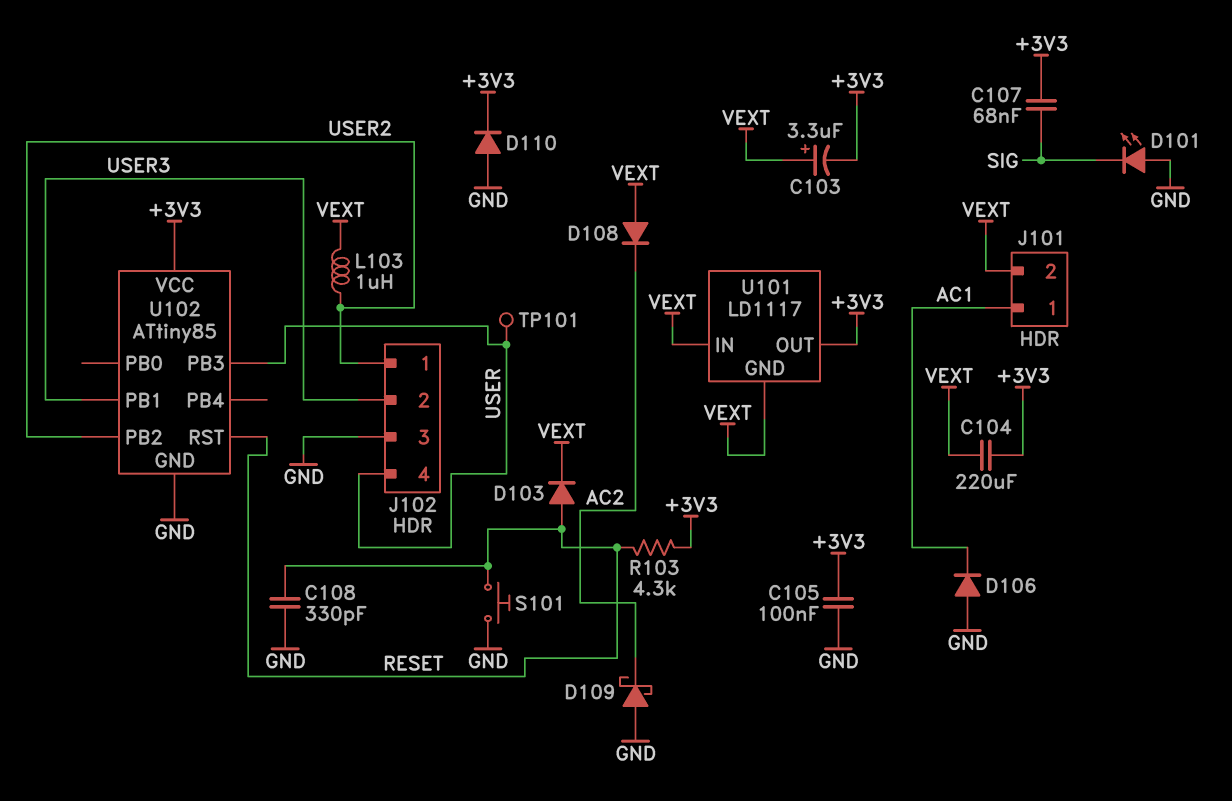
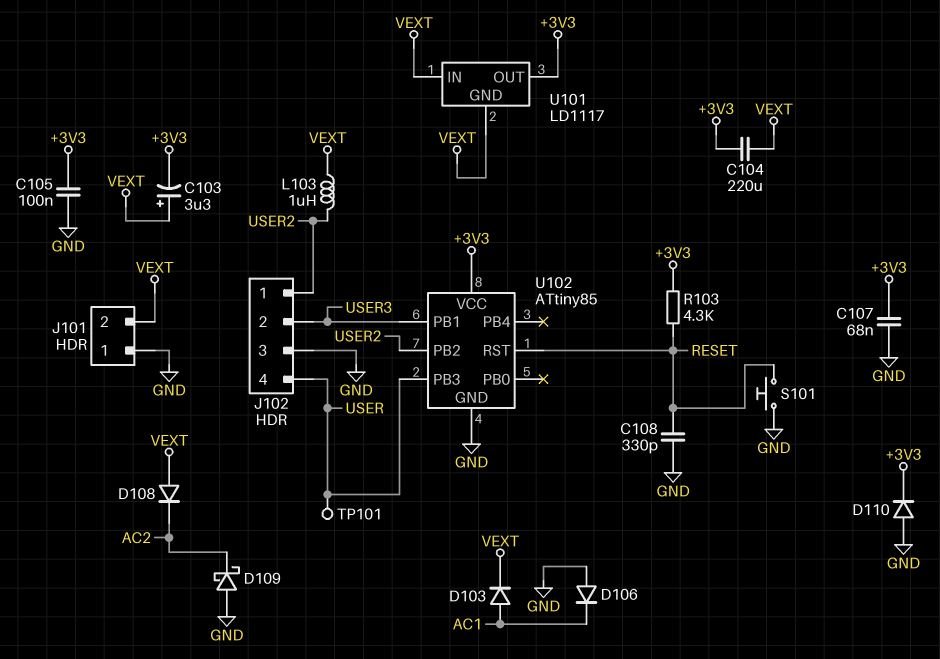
C107: 68nF (+3V3, SIG) -> 68nF (+3V3, GND)
D101: LED (A GND, K SIG) -> none
D103: diode (A RESET, K VEXT) -> diode (A AC1, K VEXT)
J101 pin 1: AC1 -> GND

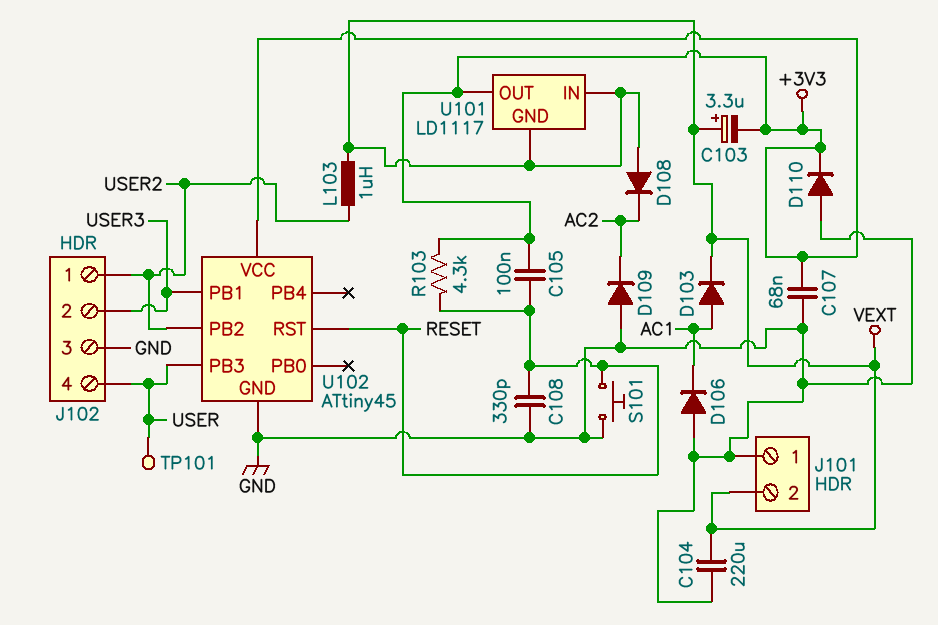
C104: 220uF (+3V3, VEXT) -> 220uF (GND, VEXT)
C105: 100nF (+3V3, GND) -> 100nF (+3V3, RESET)
D109: schottky (A GND, K AC2) -> diode (A GND, K AC2)
U102: ATtiny85 -> ATtiny45

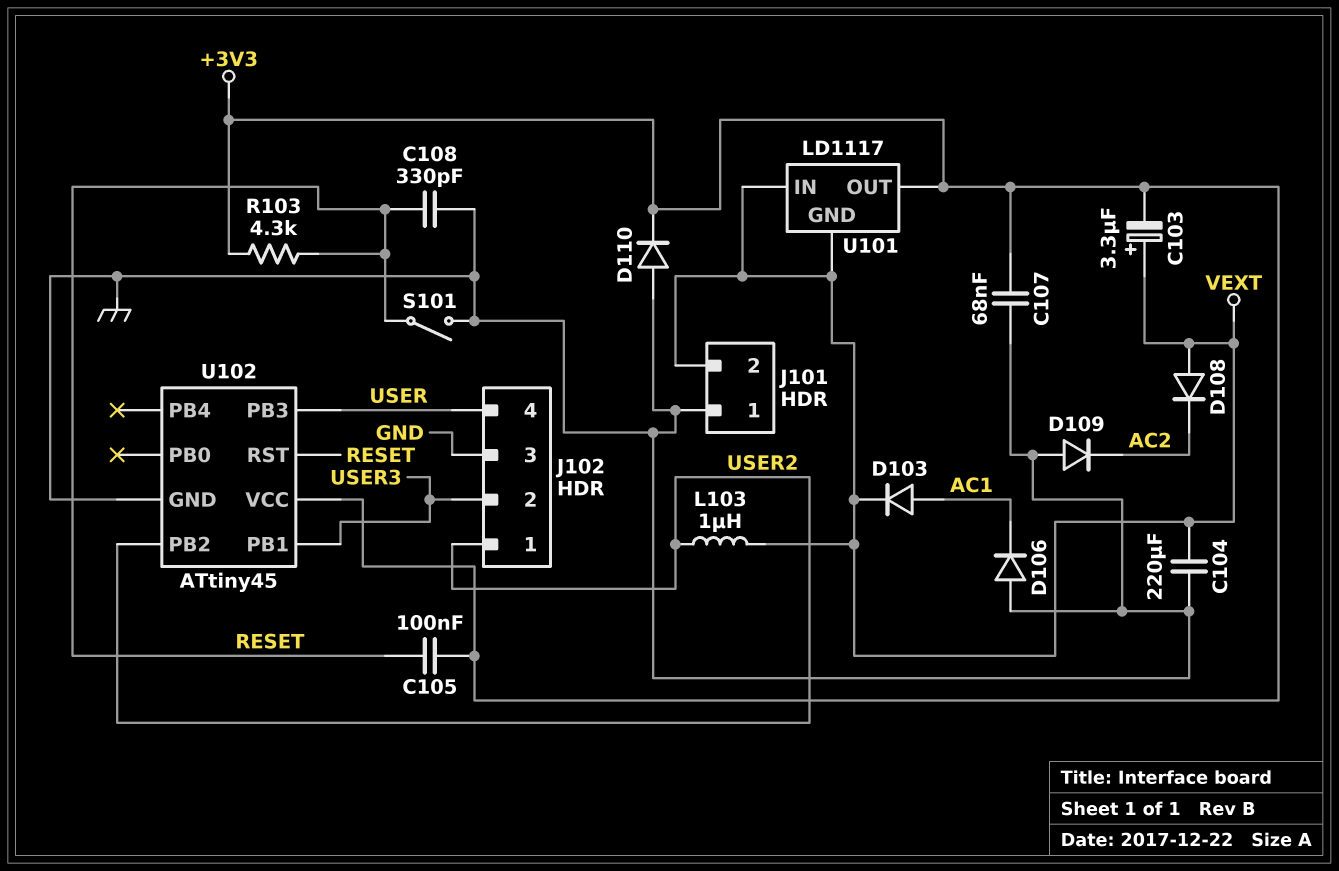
S101: button (GND, RESET) -> switch (GND, RESET)
TP101: test point (USER) -> none

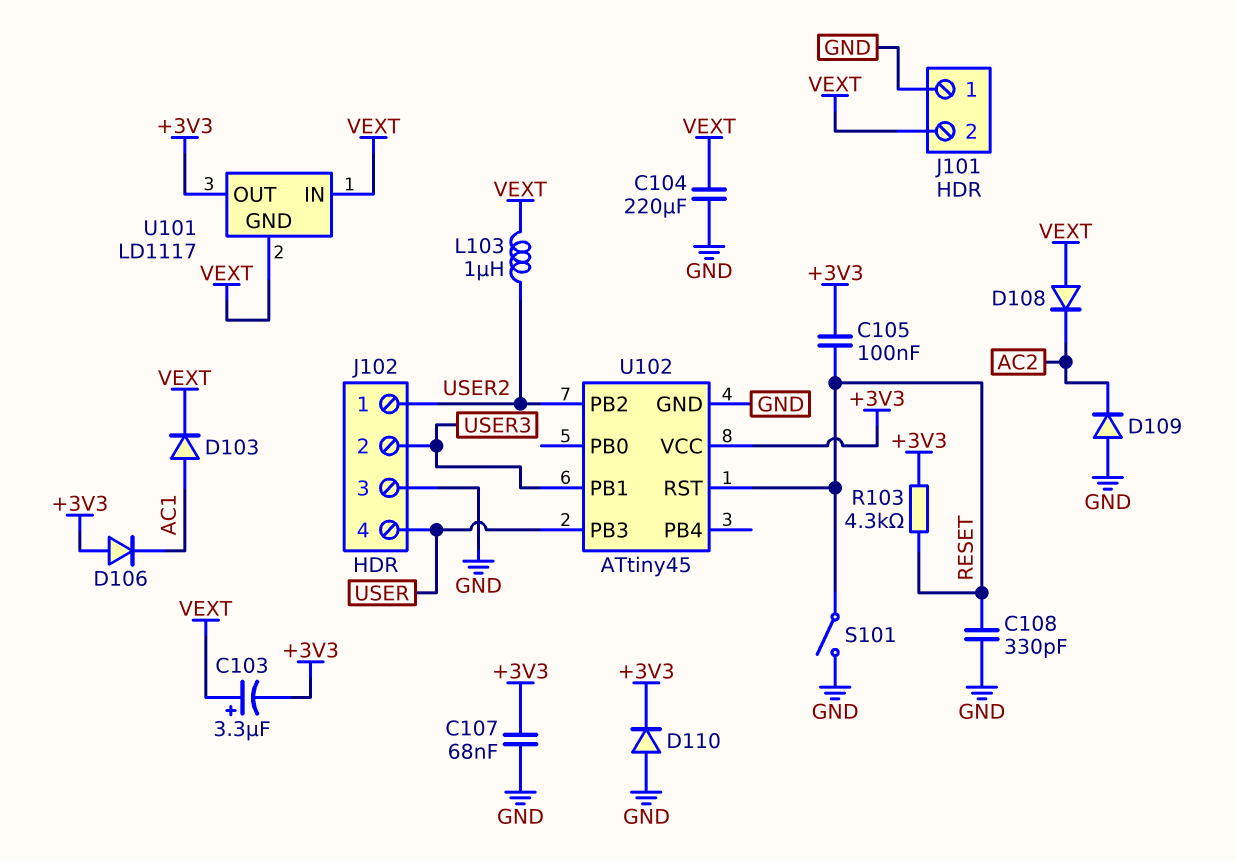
D106: diode (A GND, K AC1) -> diode (A +3V3, K AC1)

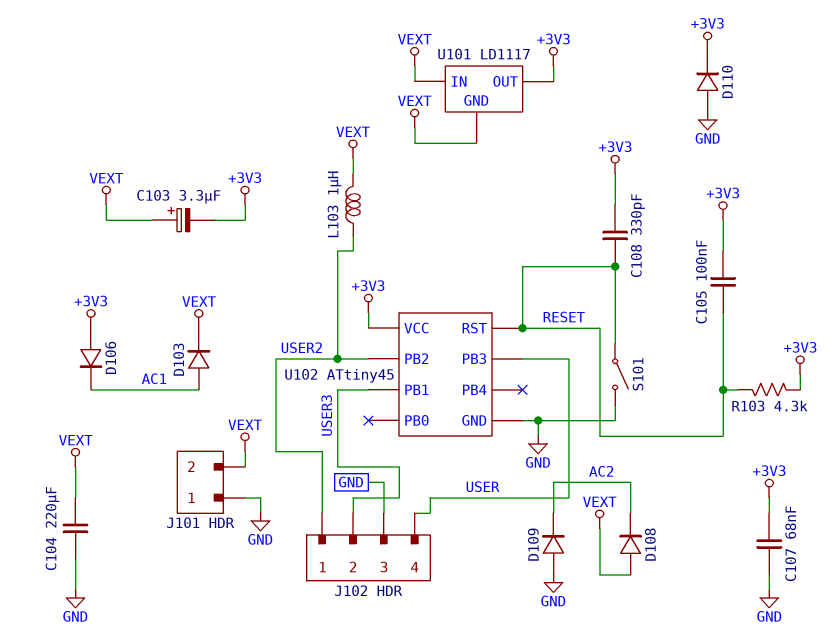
C108: 330pF (GND, RESET) -> 330pF (+3V3, RESET)

